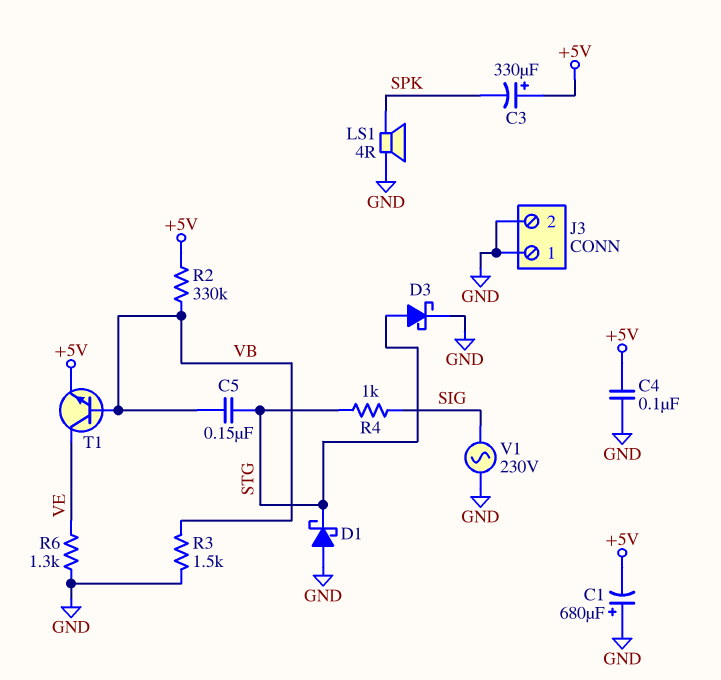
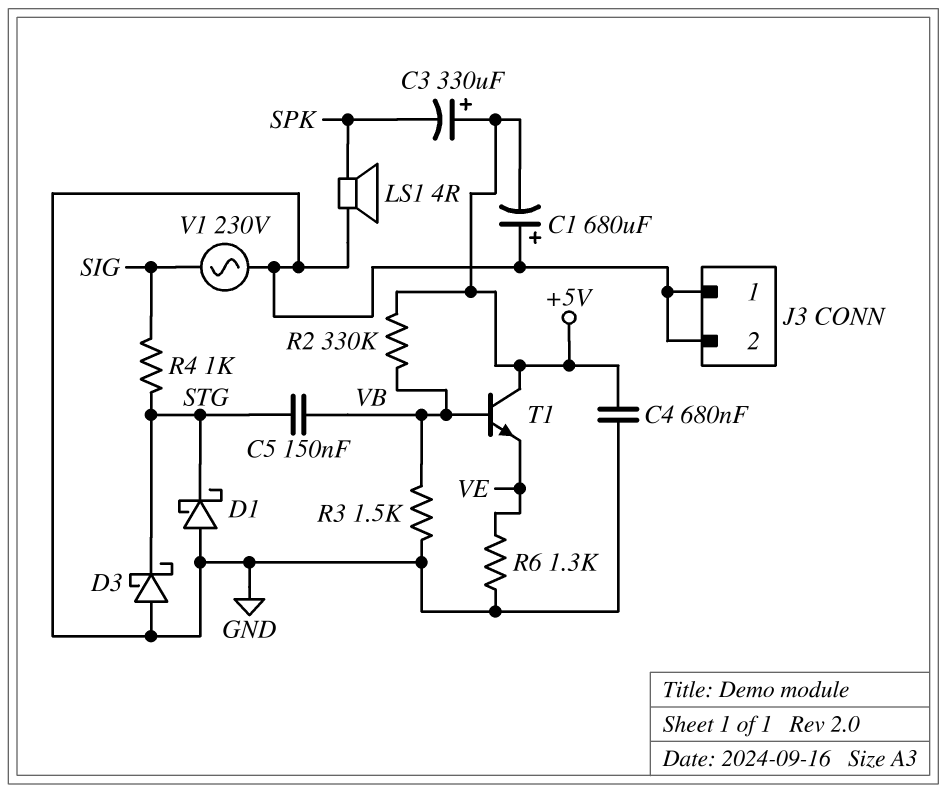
C4: 100nF (+5V, GND) -> 680nF (+5V, GND)
D3: schottky (A STG, K GND) -> schottky (A GND, K STG)
T1: NPN (B VB, C VE, E +5V) -> NPN (B VB, C +5V, E VE)

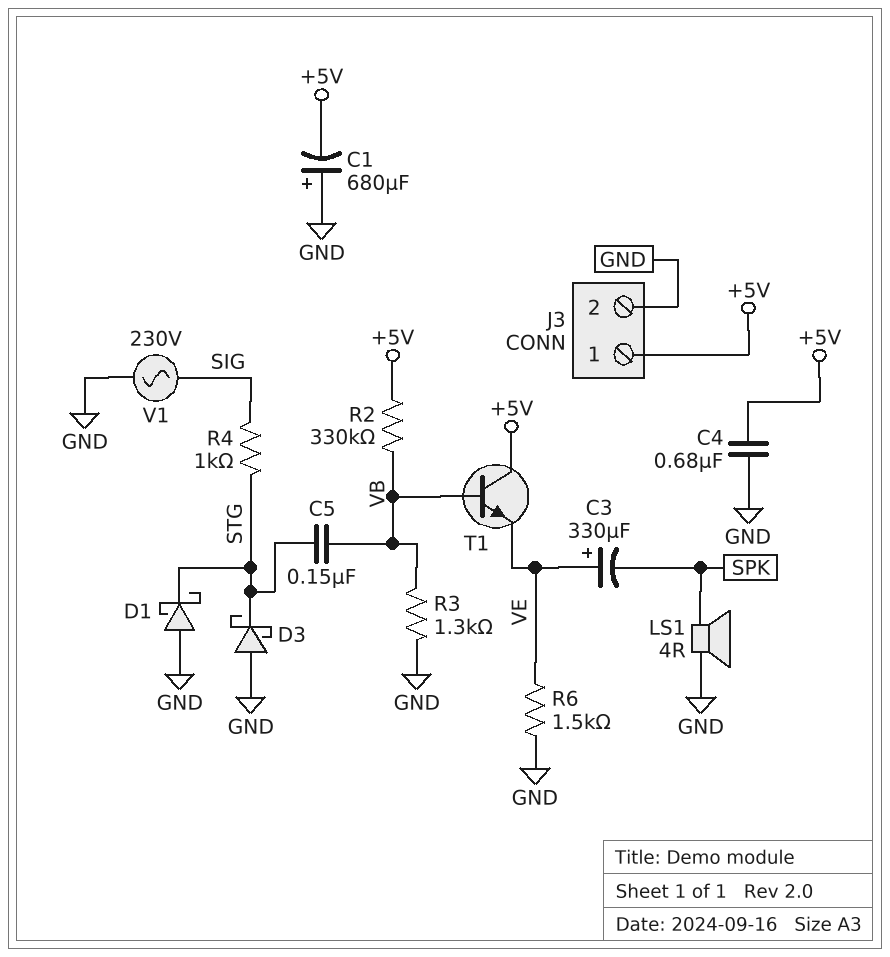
C3: 330uF (plus +5V, minus SPK) -> 330uF (plus VE, minus SPK)
J3 pin 1: GND -> +5V
R3: 1.5k (GND, VB) -> 1.3k (GND, VB)
R6: 1.3k (GND, VE) -> 1.5k (GND, VE)

